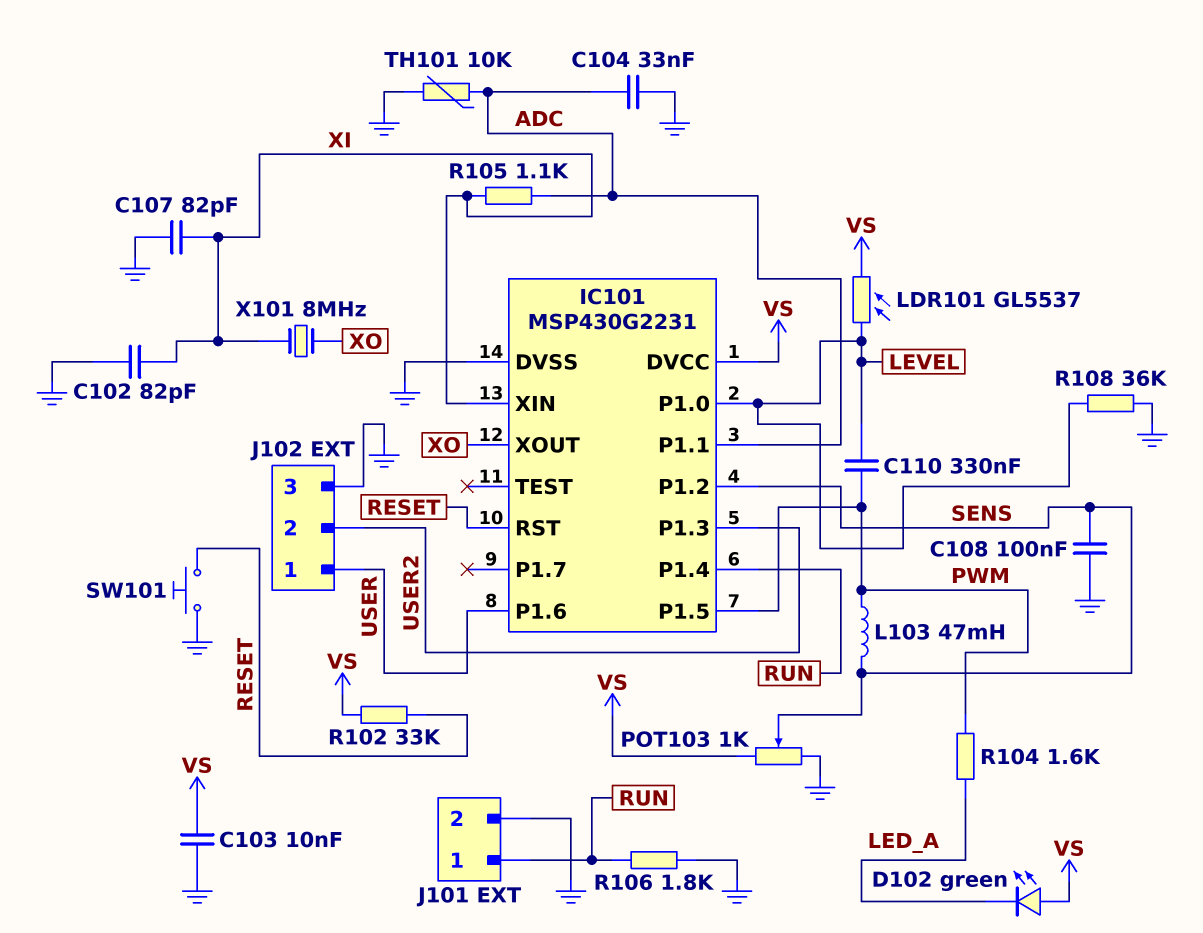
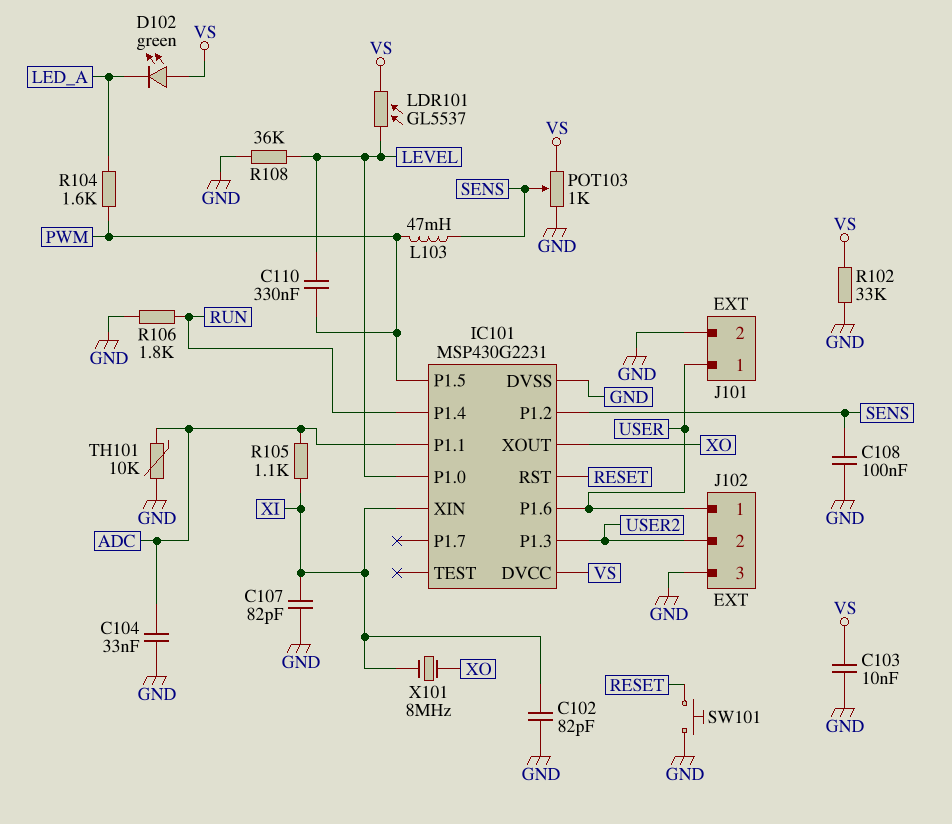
J101 pin 1: RUN -> USER
R102: 33k (RESET, VS) -> 33k (GND, VS)

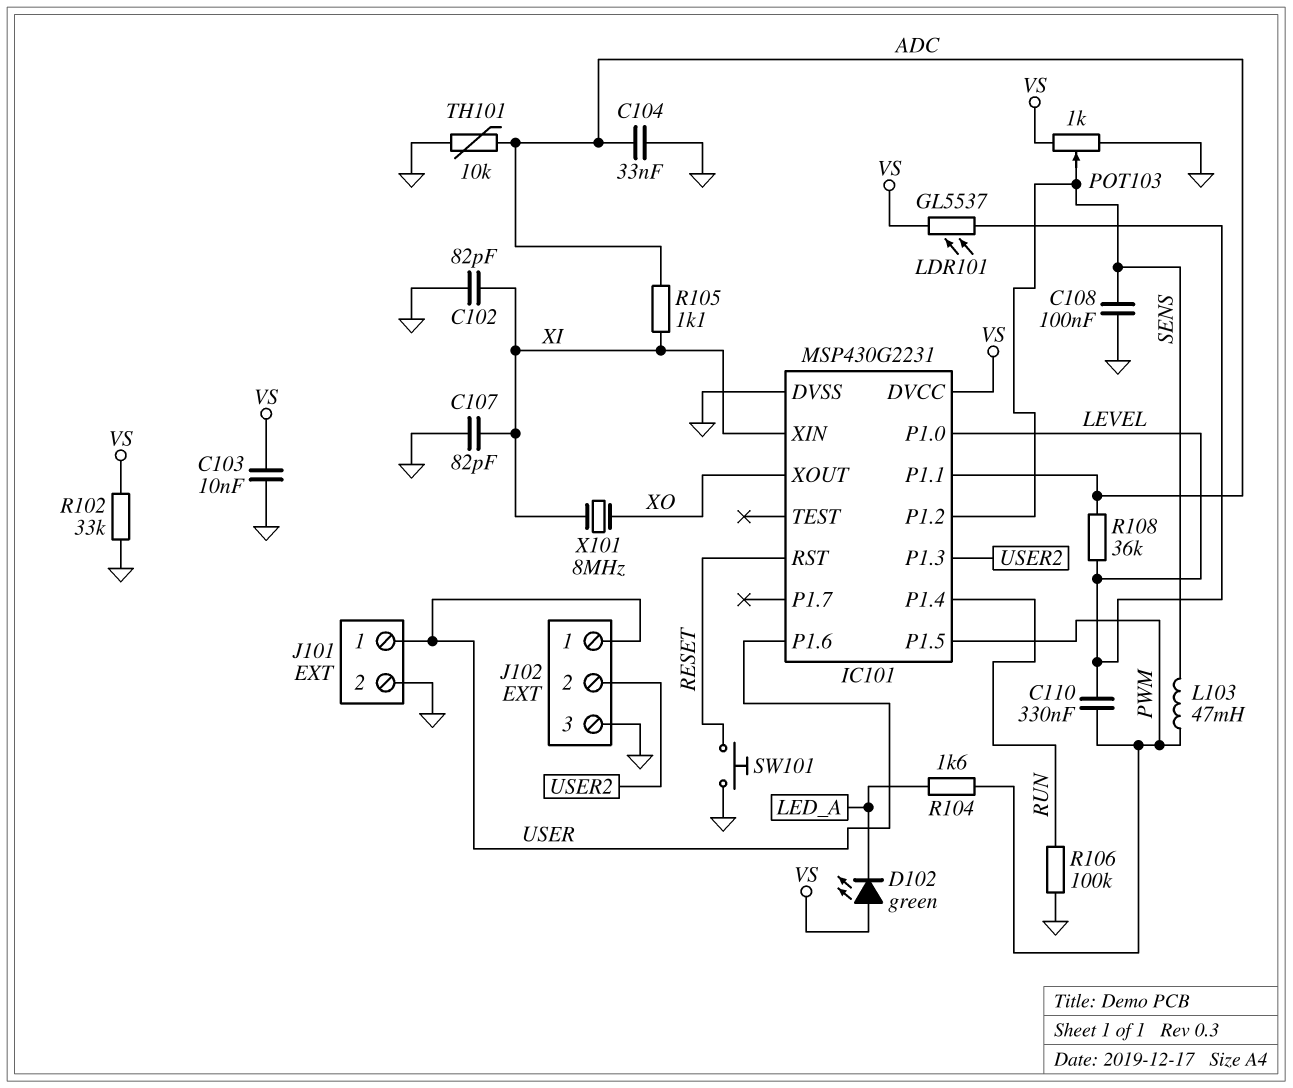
R106: 1.8k (GND, RUN) -> 100k (GND, RUN)
R108: 36k (GND, LEVEL) -> 36k (ADC, LEVEL)

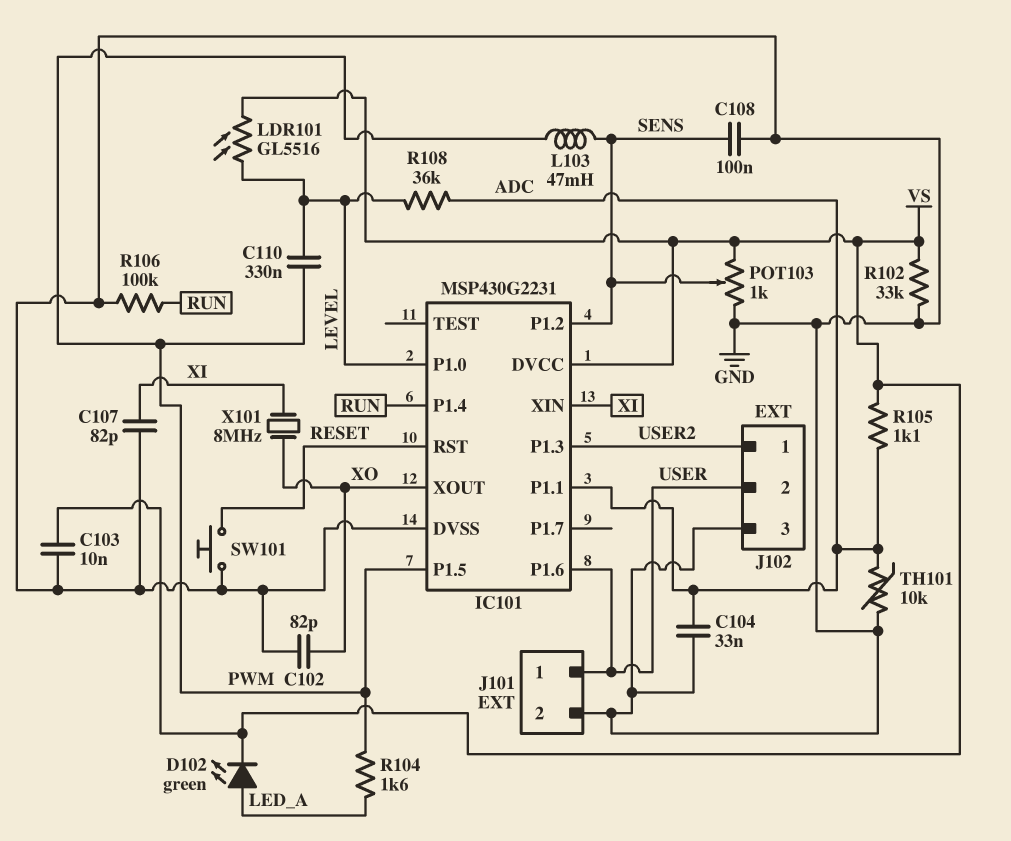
C102: 82pF (GND, XI) -> 82pF (GND, XO)
D102: LED green (A VS, K LED_A) -> LED green (A LED_A, K VS)
J102 pin 1: USER -> USER2
J102 pin 2: USER2 -> USER
LDR101: GL5537 (LEVEL, VS) -> GL5516 (LEVEL, VS)
R105: 1.1k (ADC, XI) -> 1.1k (ADC, VS)

